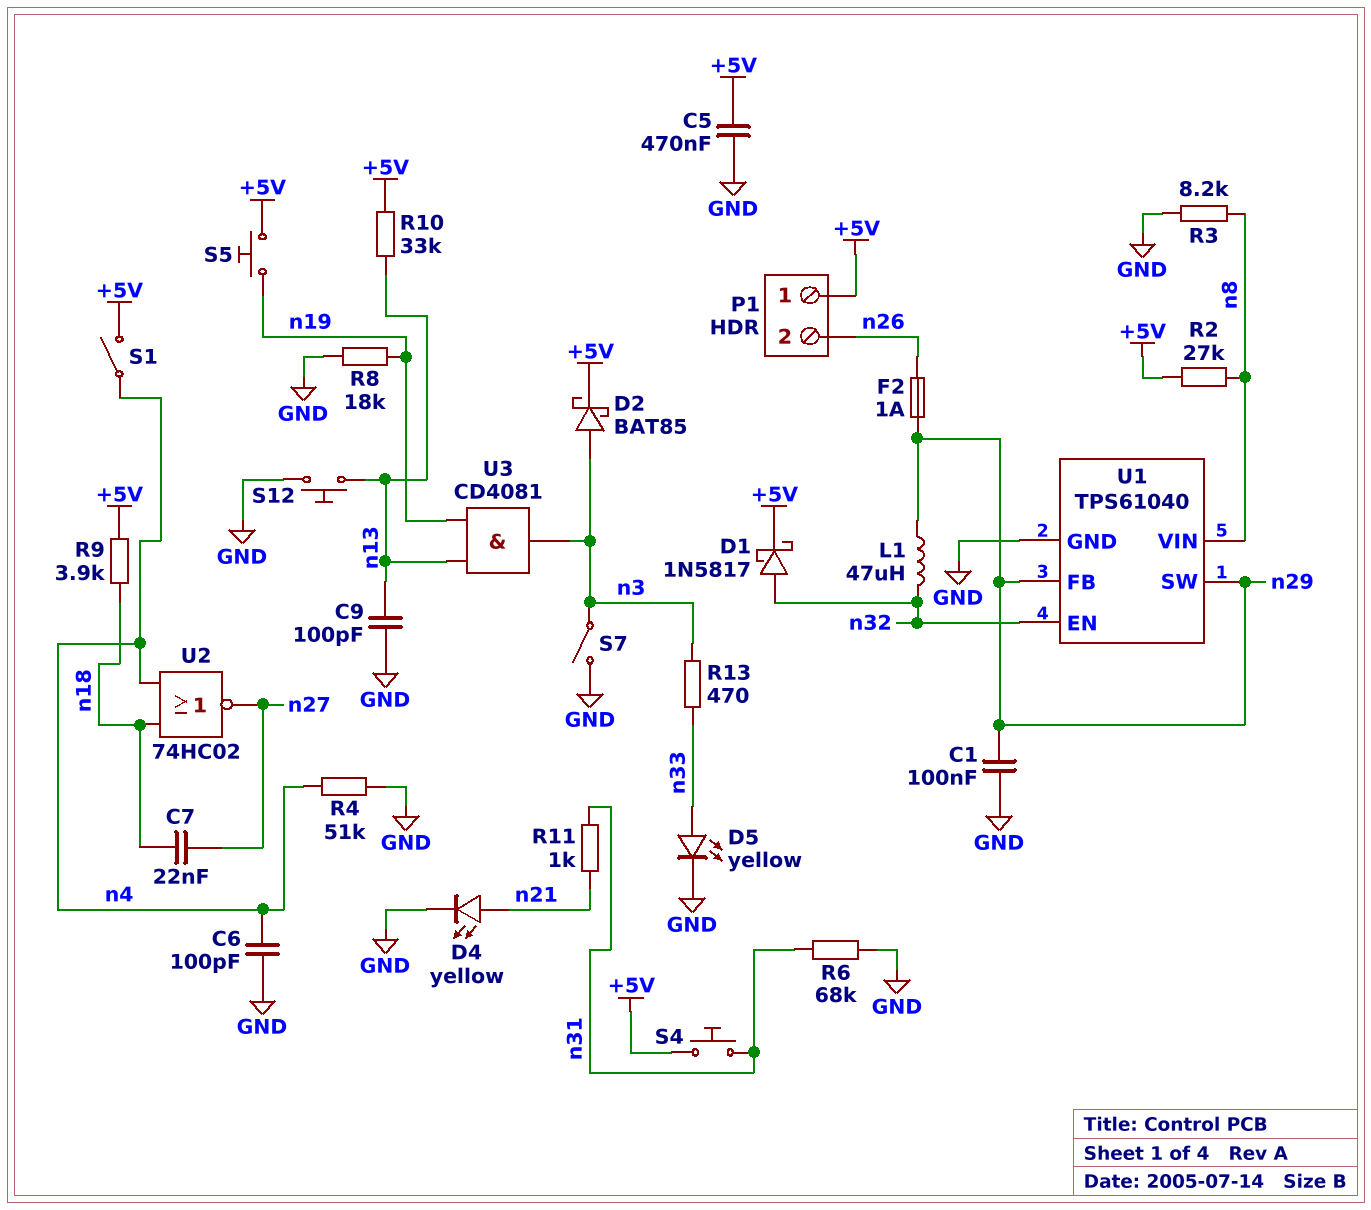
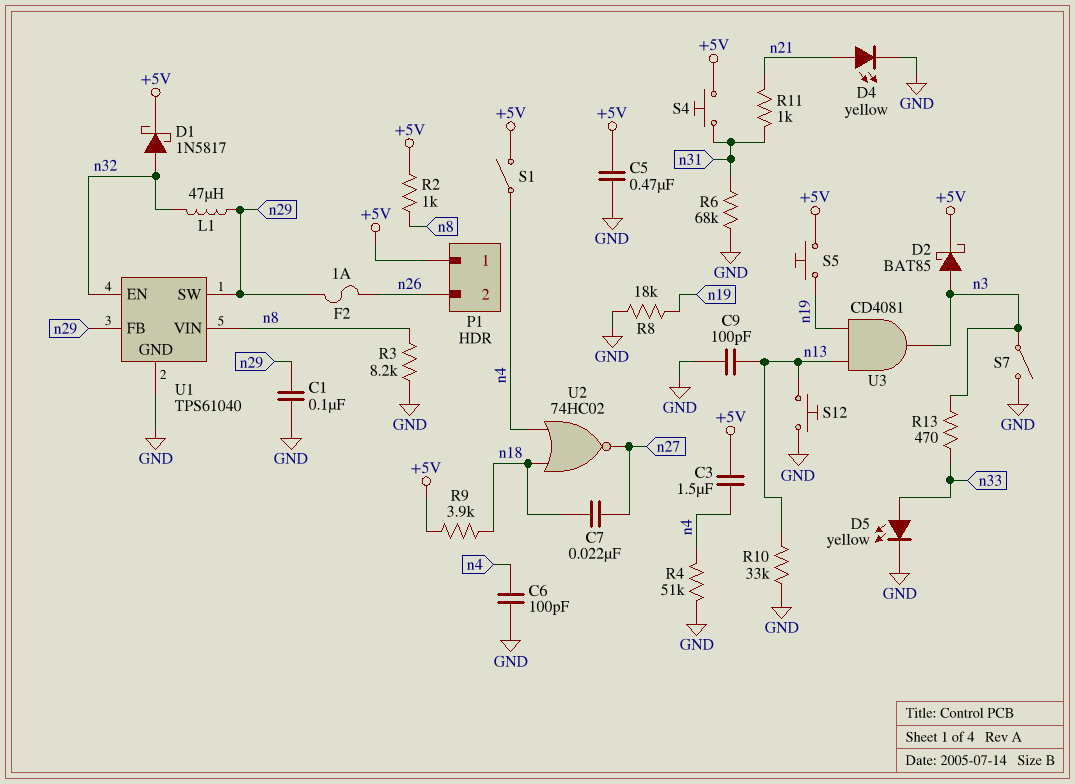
C3: none -> 1.5uF (+5V, n4)
R2: 27k (+5V, n8) -> 1k (+5V, n8)
R10: 33k (+5V, n13) -> 33k (GND, n13)

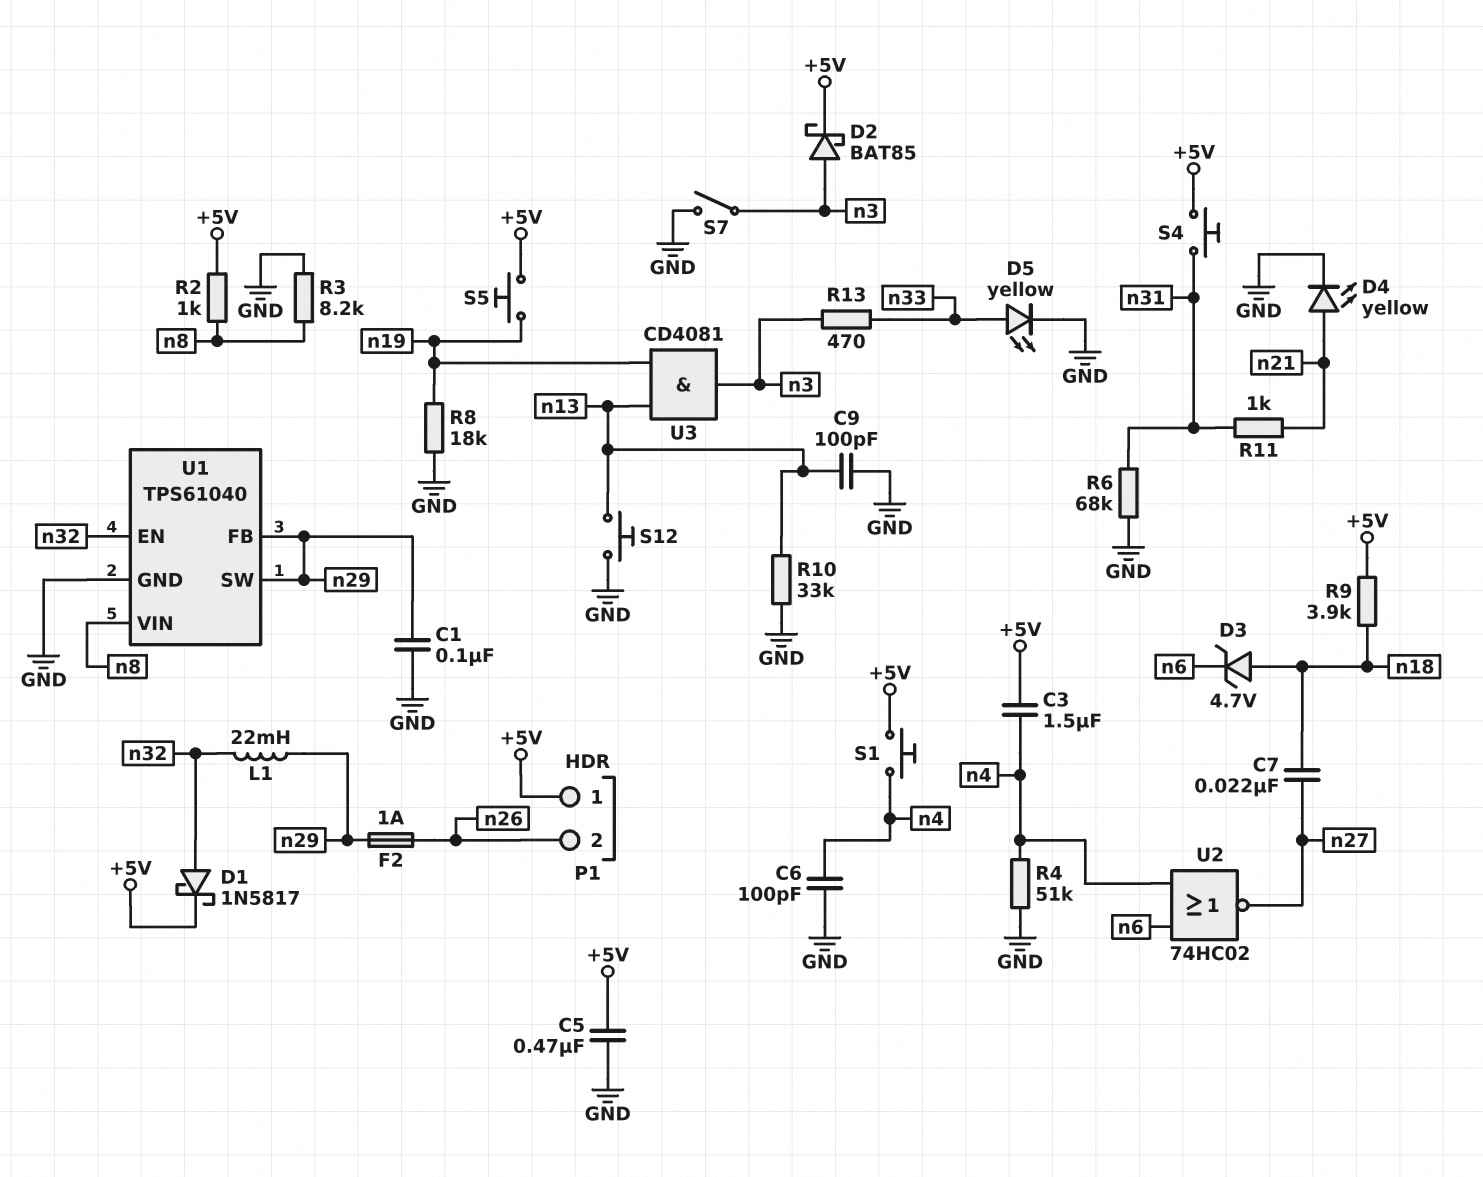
D3: none -> zener 4.7V (A n18, K n6)
L1: 47uH (n29, n32) -> 22mH (n29, n32)
S1: switch (+5V, n4) -> button (+5V, n4)
U2: NOR 74HC02 (in n4, in n18, out n27) -> NOR 74HC02 (in n4, in n6, out n27)

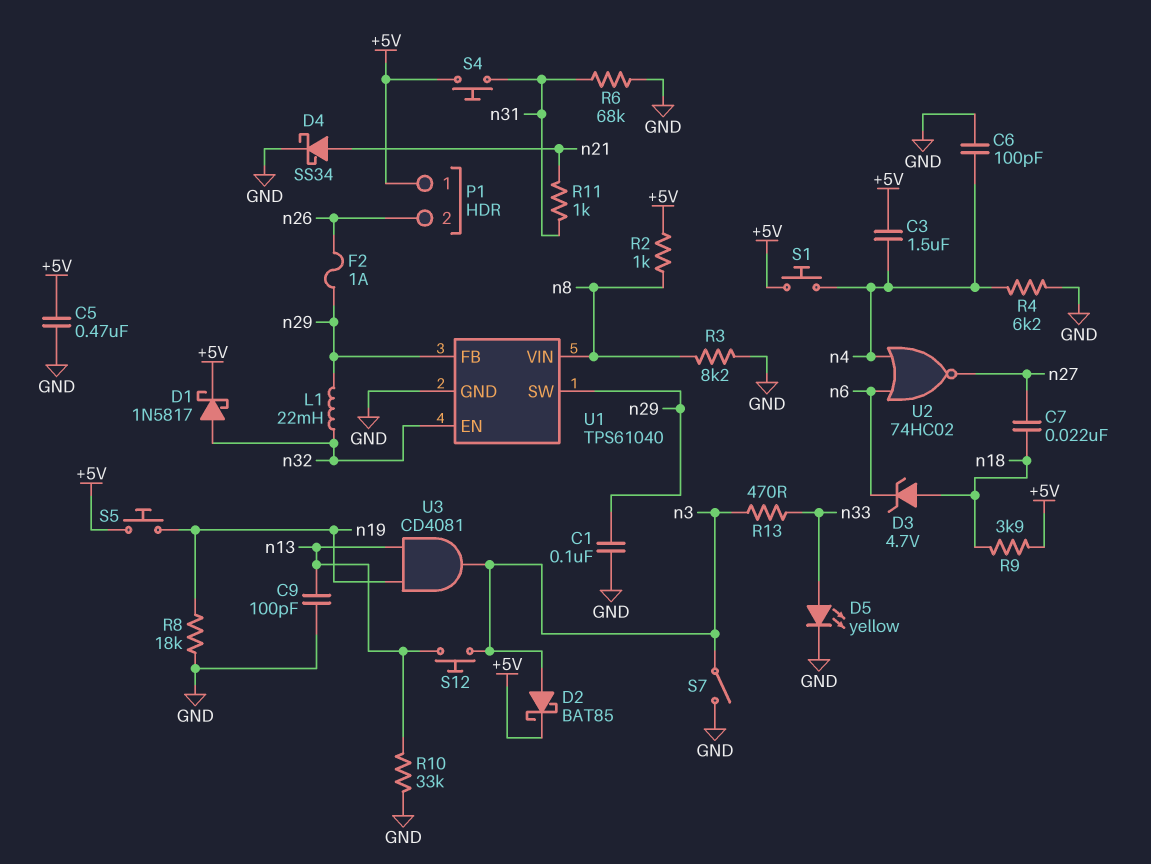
D4: LED yellow (A n21, K GND) -> schottky SS34 (A n21, K GND)
R4: 51k (GND, n4) -> 6.2k (GND, n4)
S12: button (GND, n13) -> button (n3, n13)

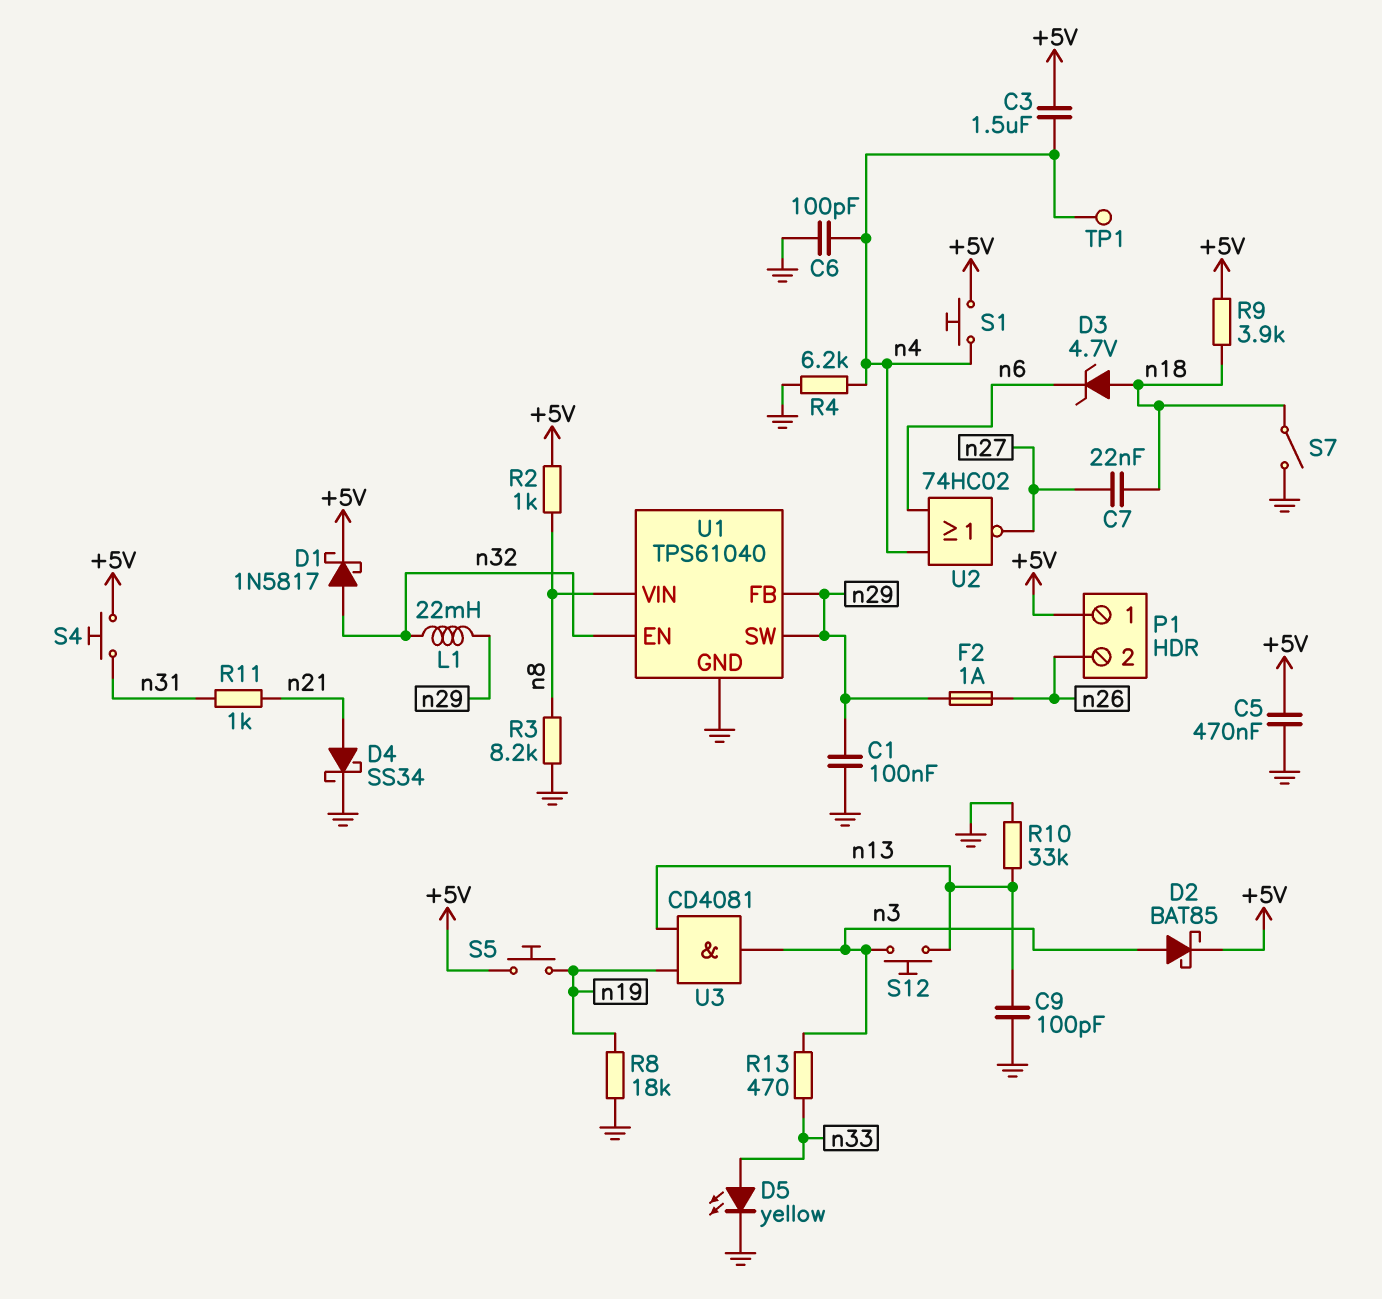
R6: 68k (GND, n31) -> none
S7: switch (GND, n3) -> switch (GND, n18)
TP1: none -> test point (n4)

